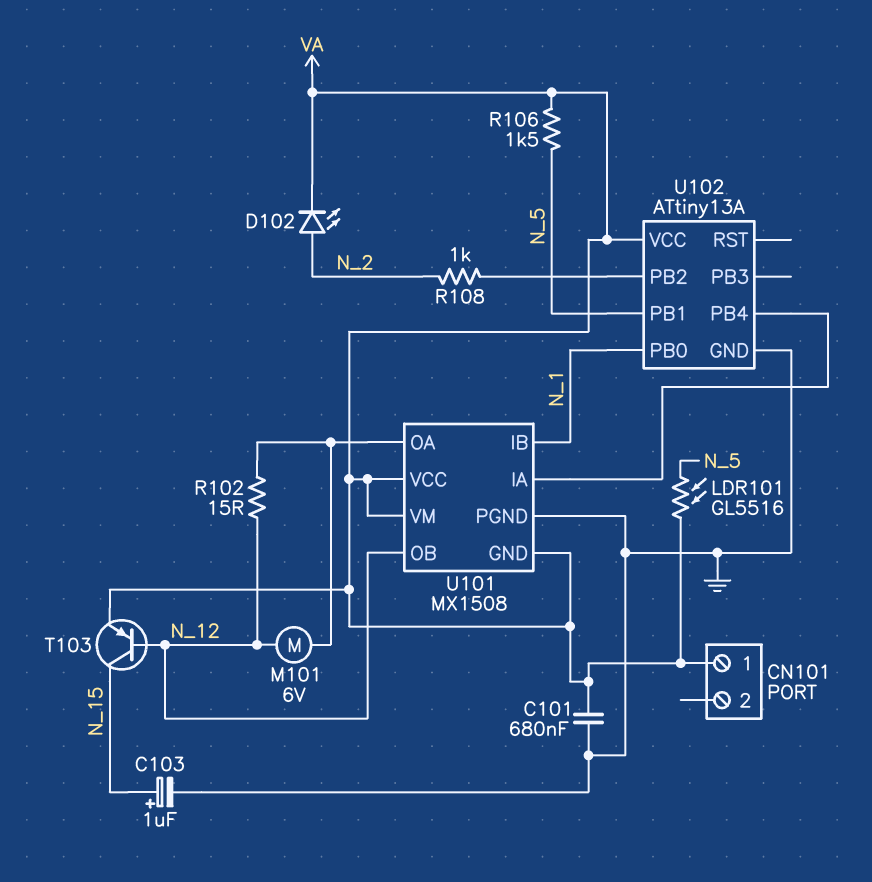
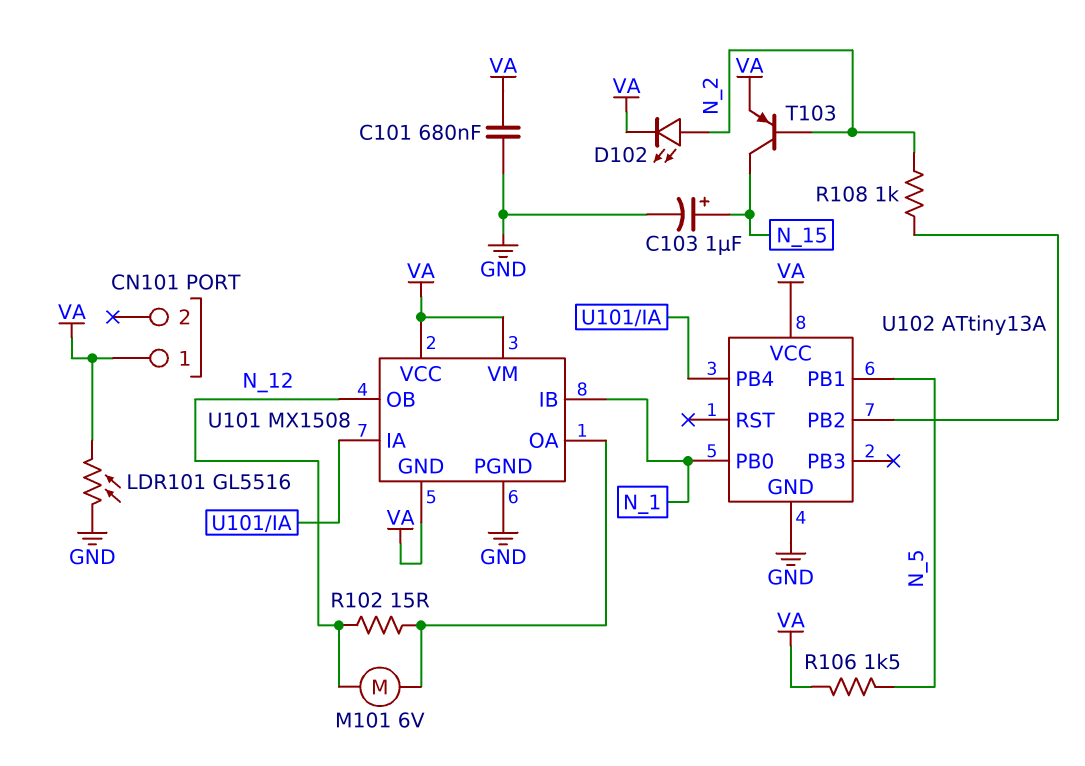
LDR101: GL5516 (N_5, VA) -> GL5516 (GND, VA)
T103: PNP (B N_12, C N_15, E VA) -> PNP (B N_2, C N_15, E VA)

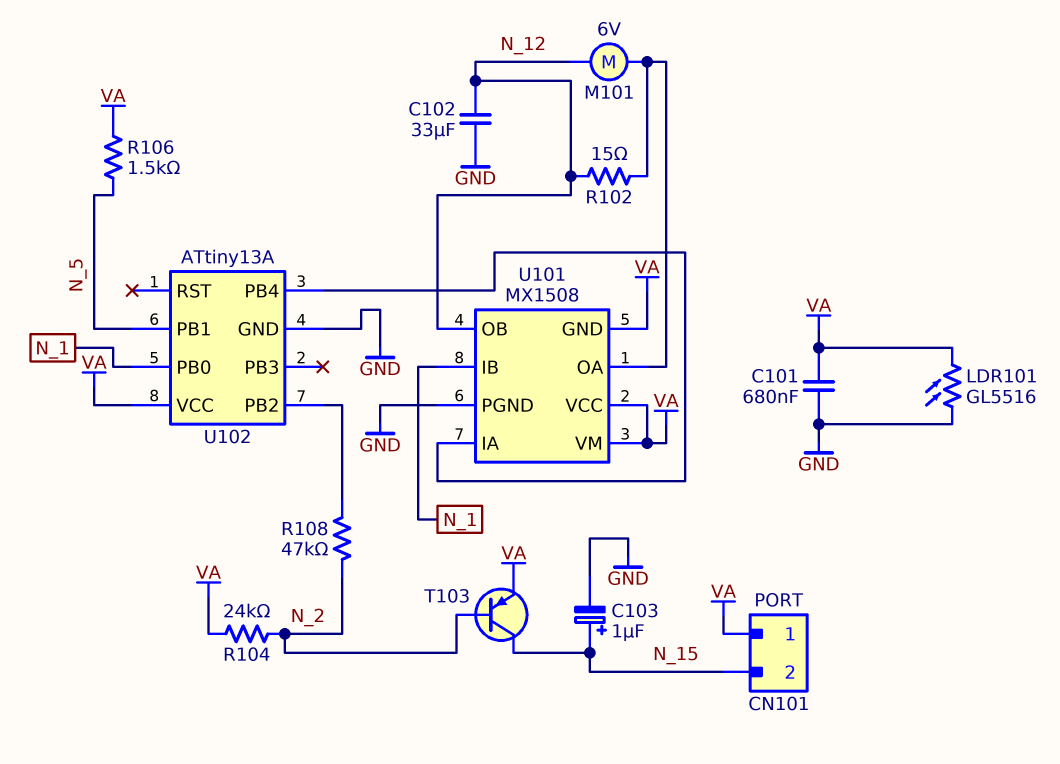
C102: none -> 33uF (GND, N_12)
CN101 pin 2: none -> N_15
D102: LED (A N_2, K VA) -> none
R104: none -> 24k (N_2, VA)
R108: 1k (N_2, U102/PB2) -> 47k (N_2, U102/PB2)

